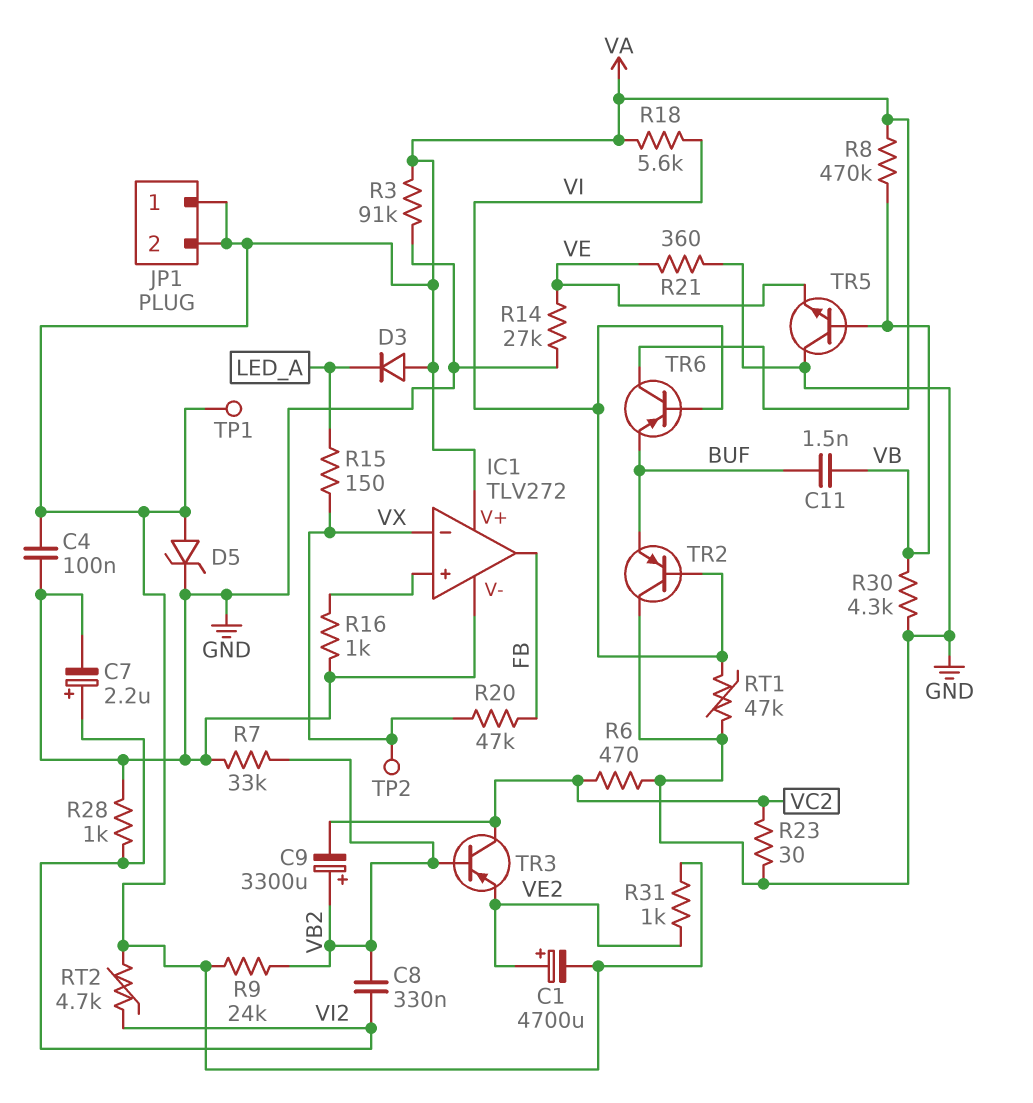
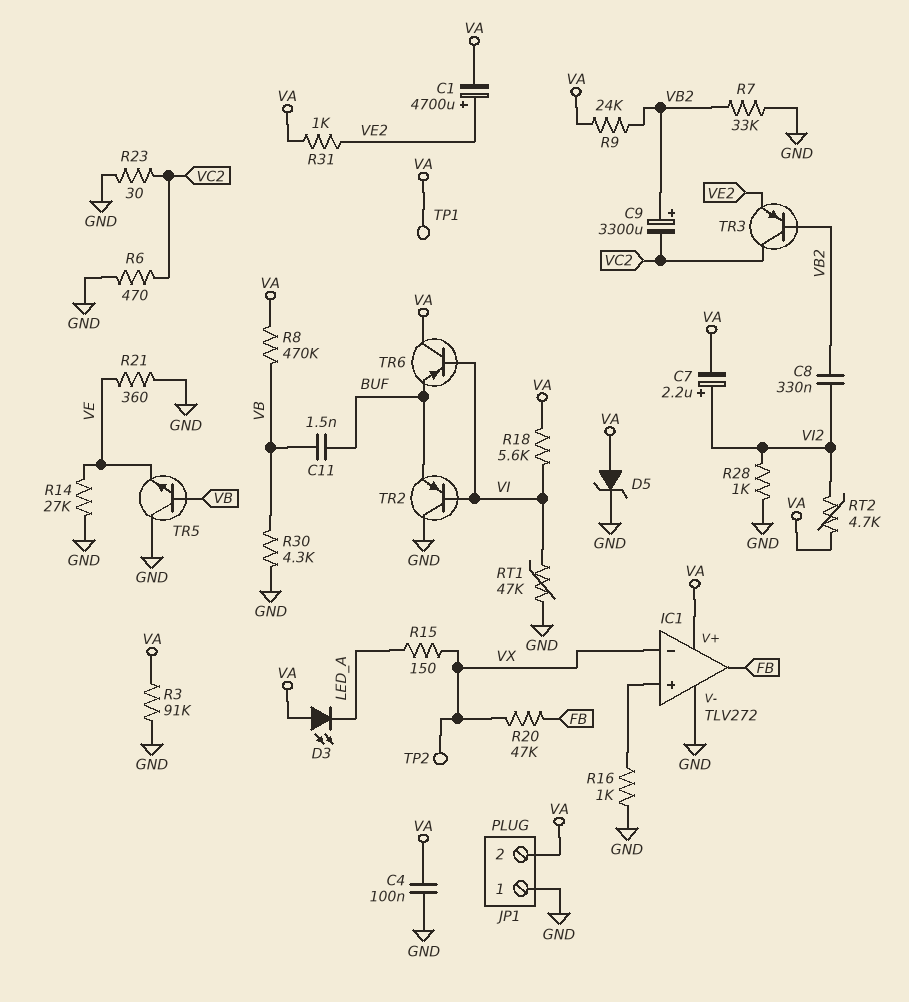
C7: 2.2uF (plus VI2, minus GND) -> 2.2uF (plus VI2, minus VA)
D3: diode (A VA, K LED_A) -> LED (A VA, K LED_A)
JP1 pin 1: VA -> GND

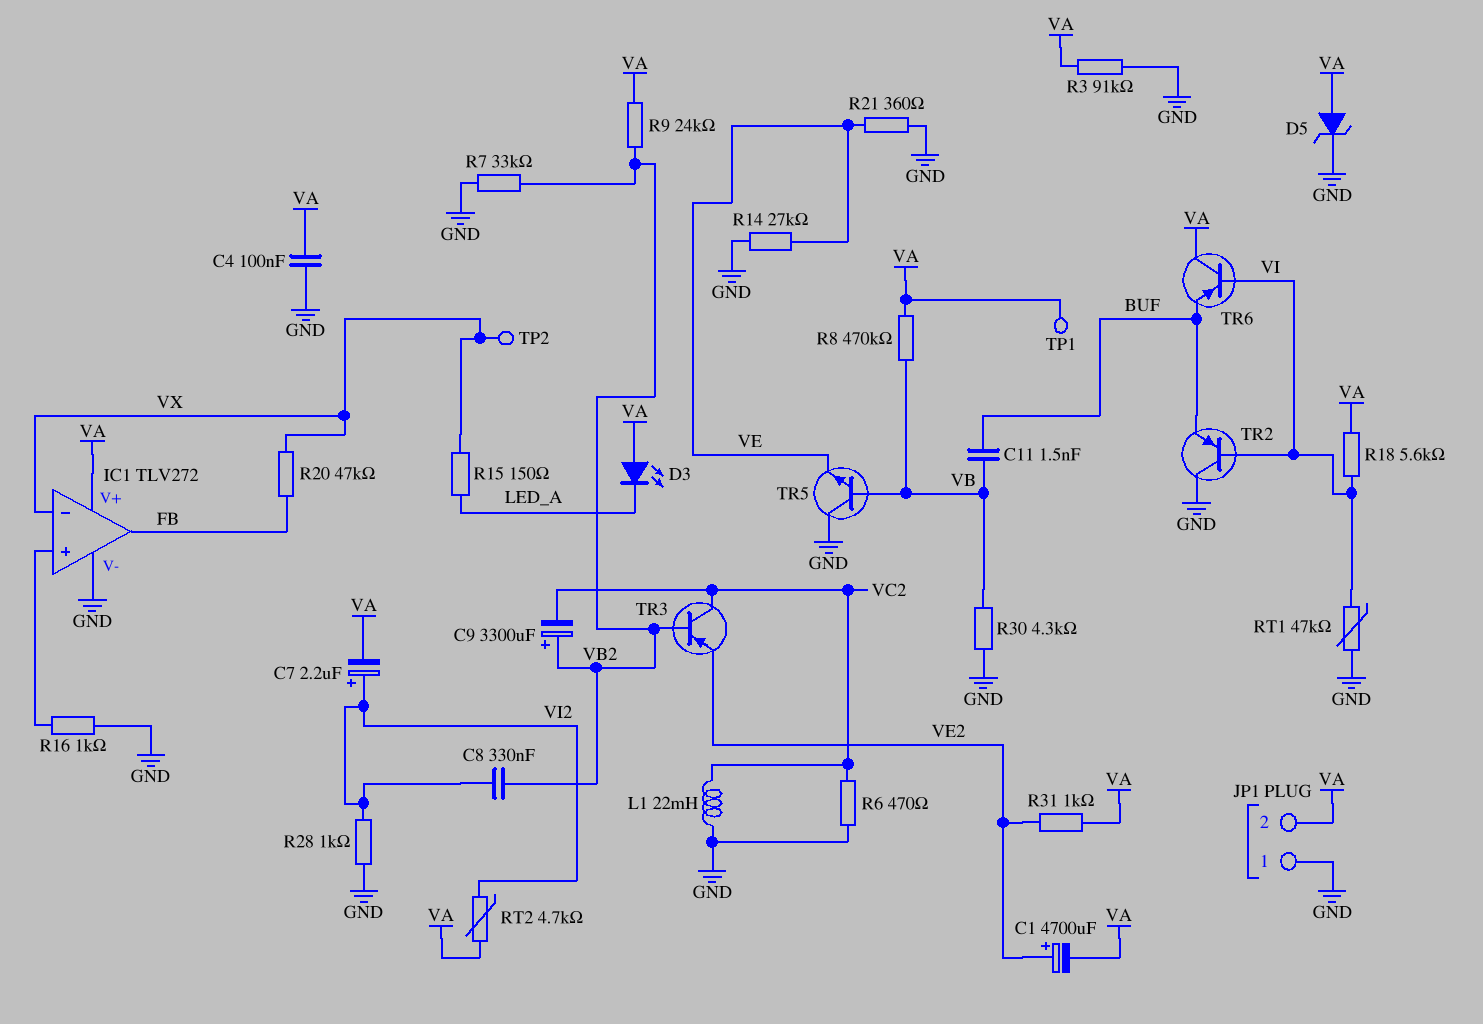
L1: none -> 22mH (GND, VC2)
R23: 30 (GND, VC2) -> none

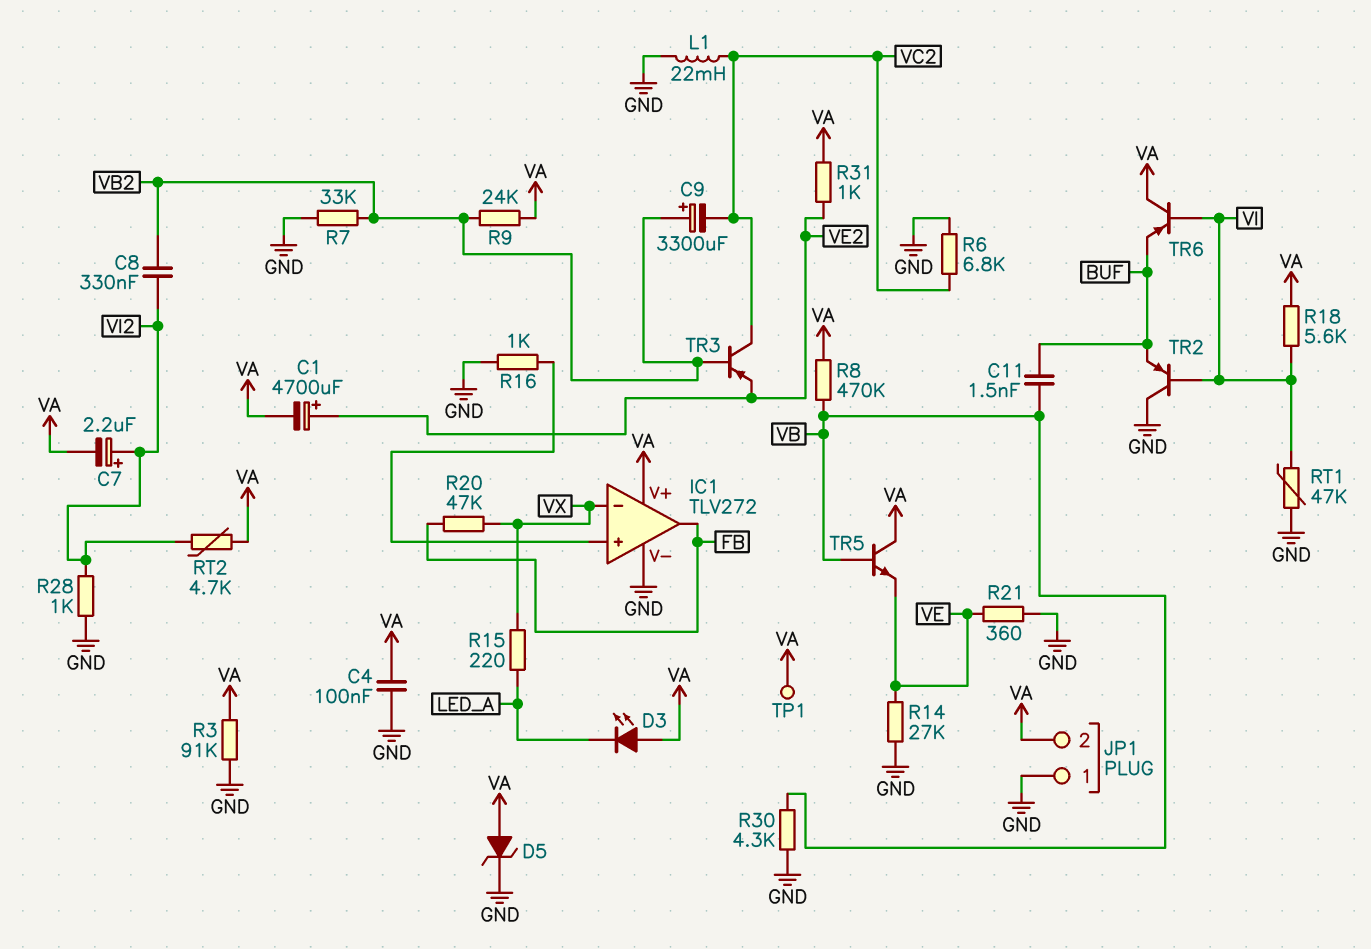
R6: 470 (GND, VC2) -> 6.8k (GND, VC2)
R15: 150 (LED_A, VX) -> 220 (LED_A, VX)
TP2: test point (VX) -> none
TR5: NPN (B VB, C GND, E VE) -> NPN (B VB, C VA, E VE)

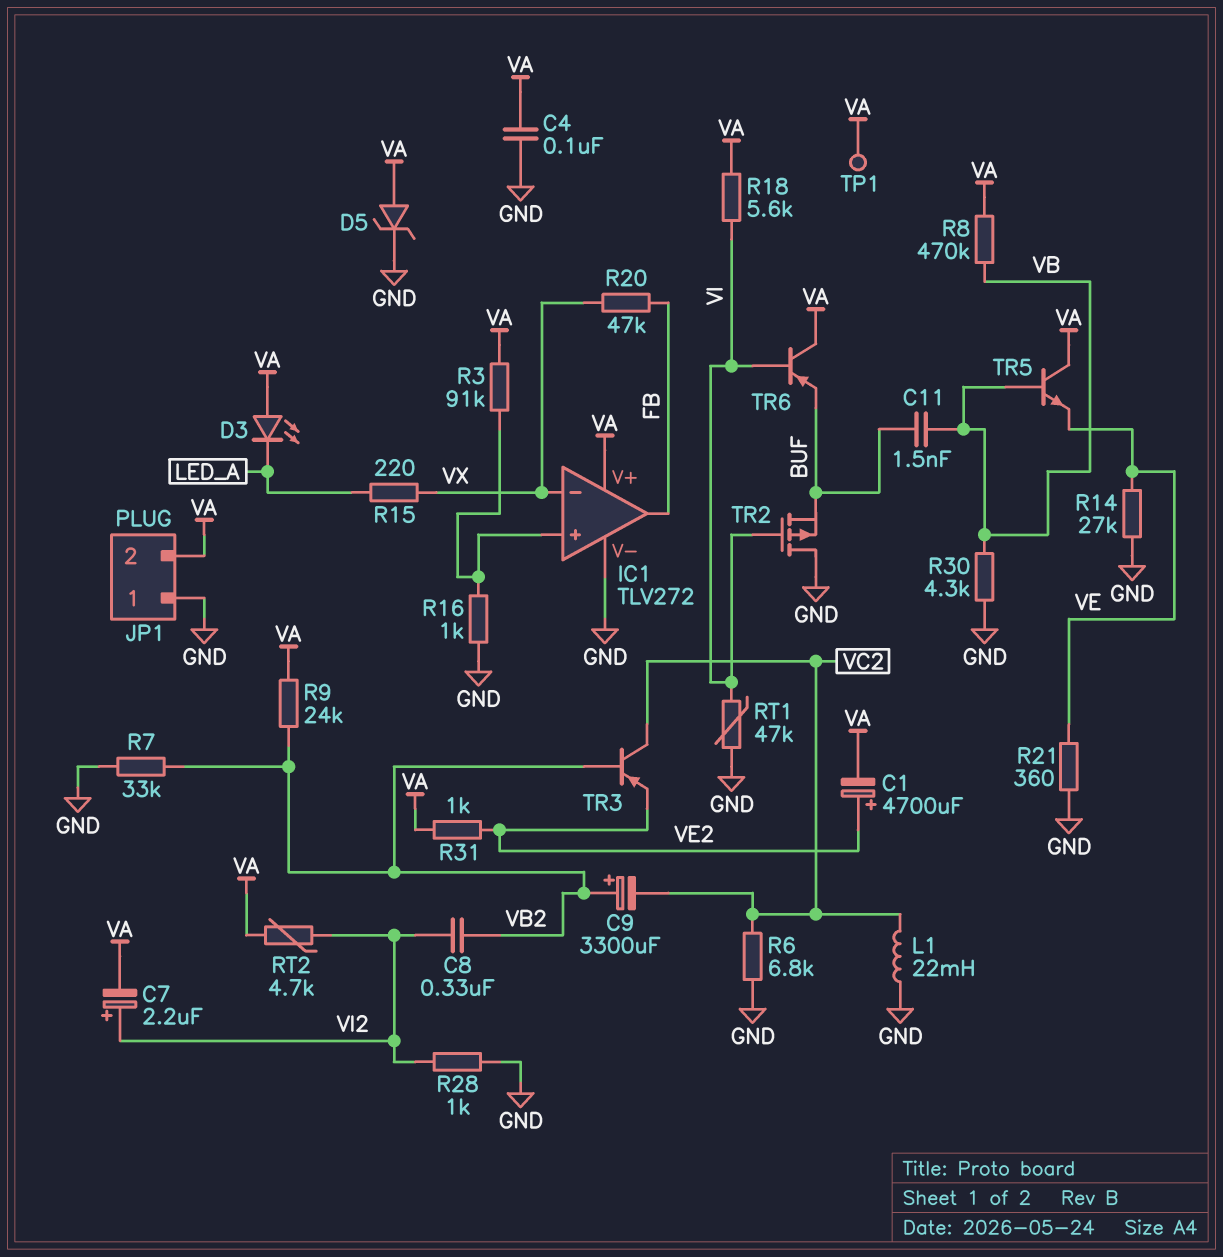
R3: 91k (GND, VA) -> 91k (IC1/in+, VA)
TR2: PNP (B VI, C GND, E BUF) -> PMOS (G VI, D GND, S BUF)

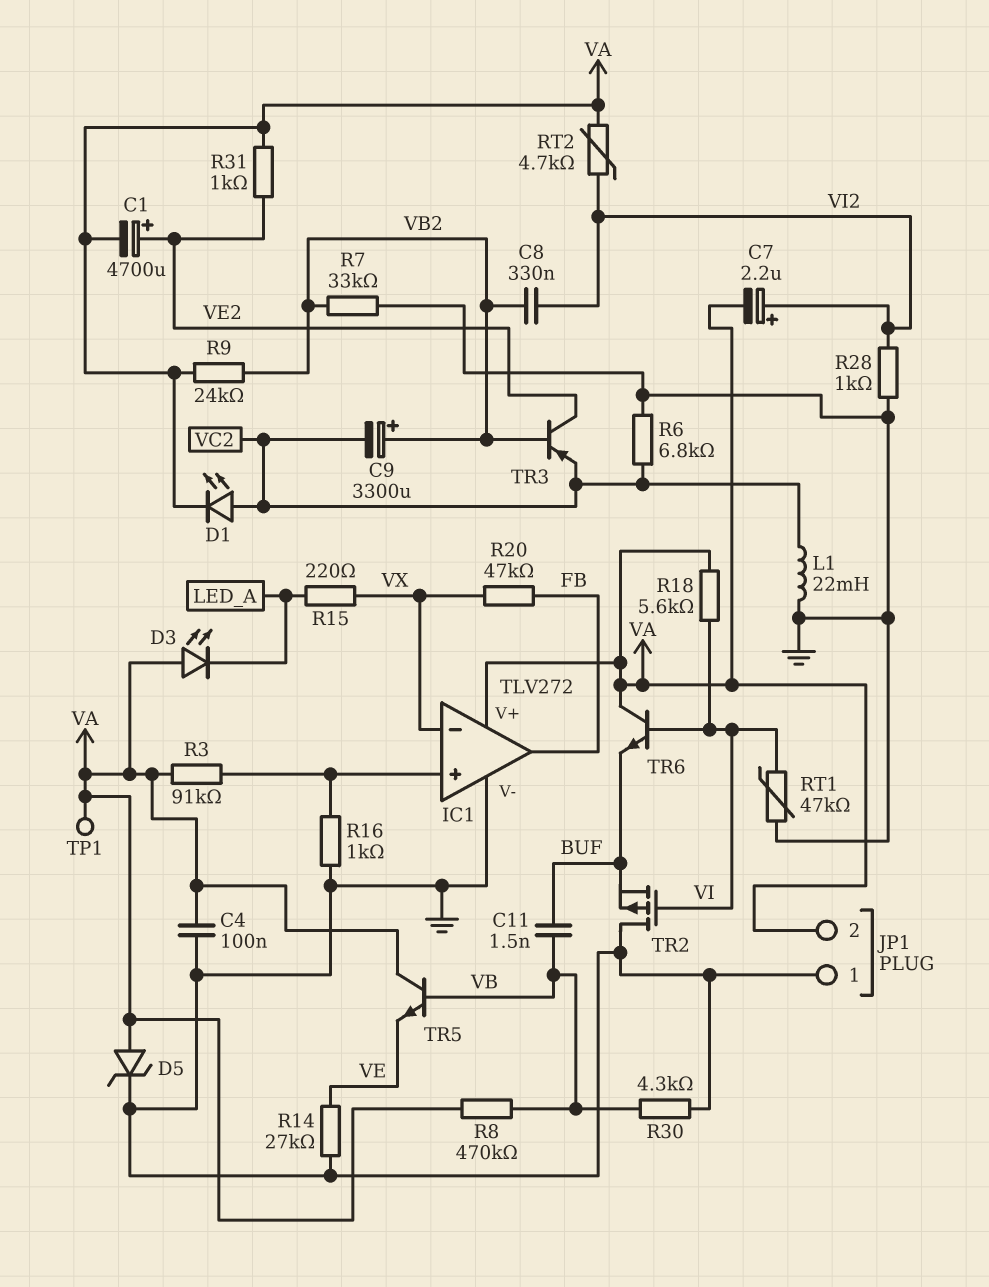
D1: none -> LED (A VC2, K VA)
R21: 360 (GND, VE) -> none
TR3: PNP (B VB2, C VC2, E VE2) -> PNP (B VB2, C VE2, E VC2)
TR6: PNP (B VI, C VA, E BUF) -> NPN (B VI, C VA, E BUF)

